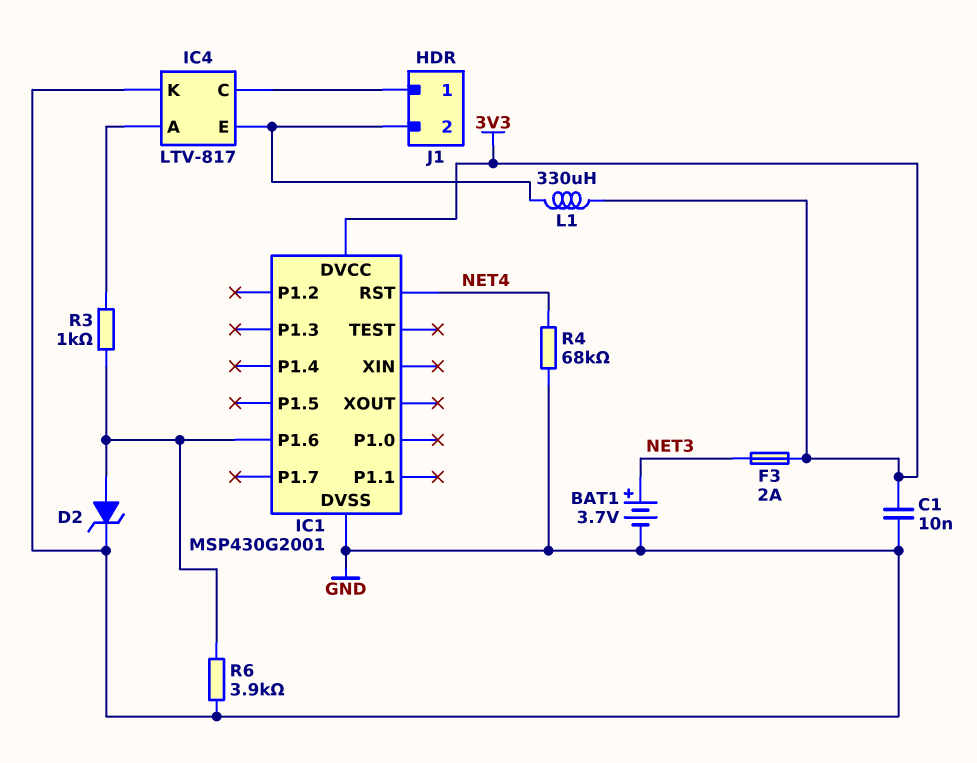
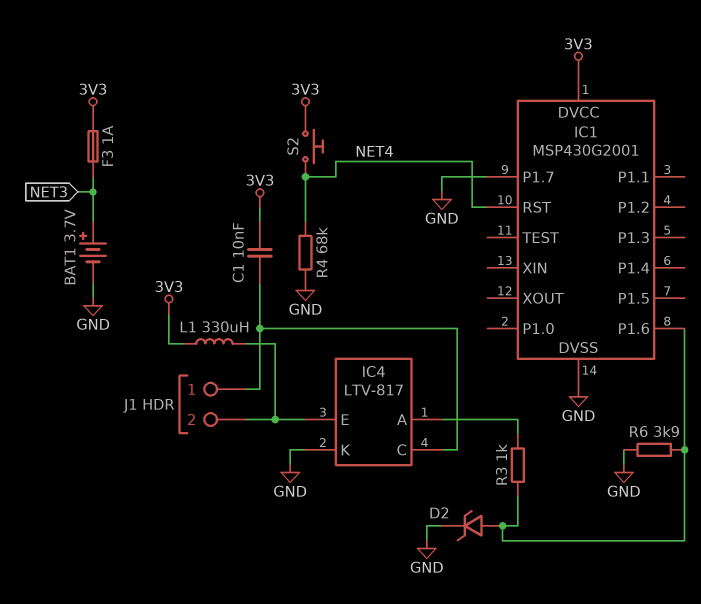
C1: 10nF (3V3, GND) -> 10nF (3V3, IC4/C)
F3: 2A (3V3, NET3) -> 1A (3V3, NET3)
IC1 pin P1.7: none -> GND
S2: none -> button (3V3, NET4)

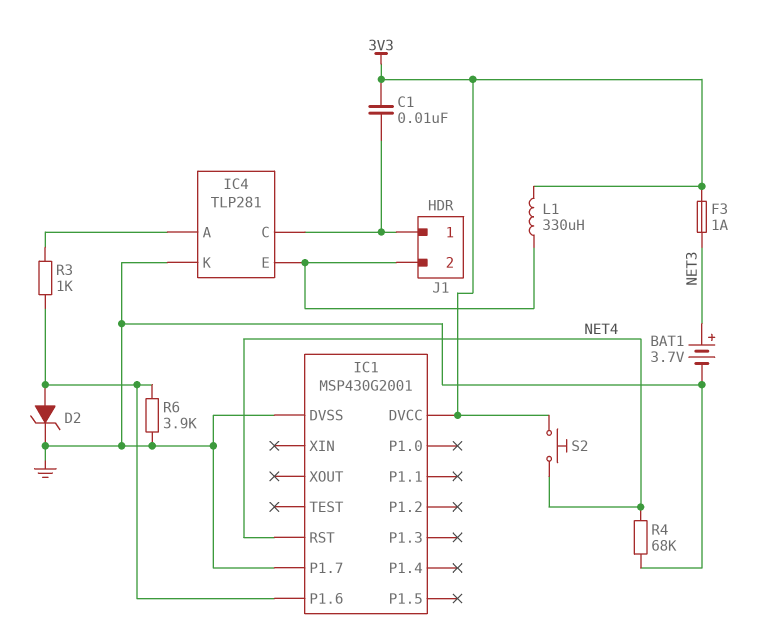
IC4: LTV-817 -> TLP281

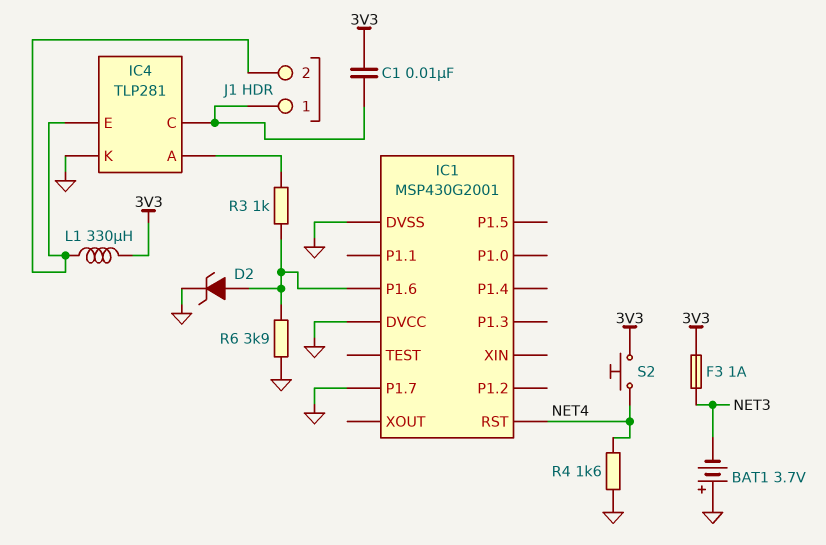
BAT1: 3.7V (plus NET3, minus GND) -> 3.7V (plus GND, minus NET3)
IC1 pin DVCC: 3V3 -> GND
R4: 68k (GND, NET4) -> 1.6k (GND, NET4)

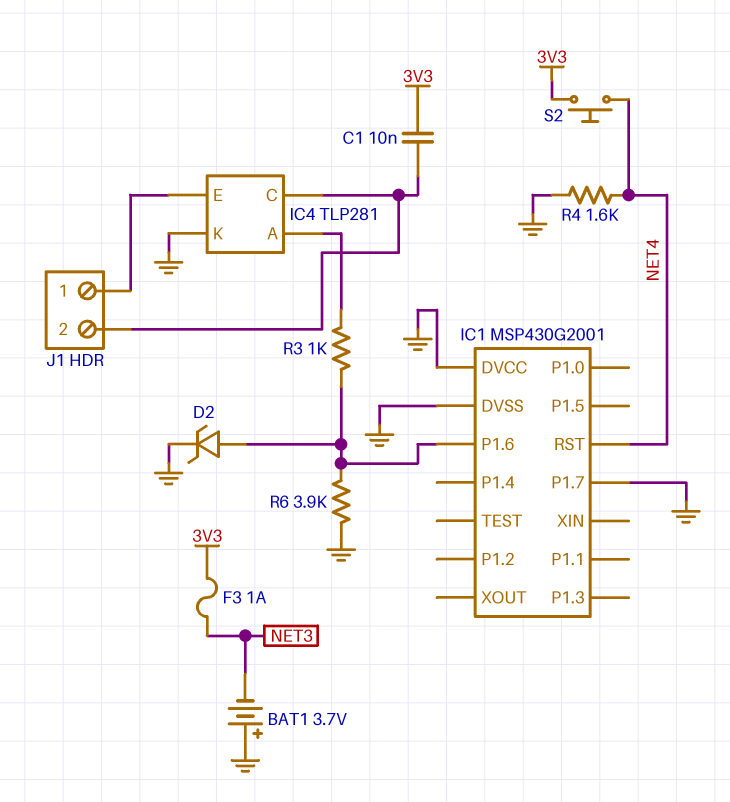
J1 pin 1: IC4/C -> IC4/E
J1 pin 2: IC4/E -> IC4/C
L1: 330uH (3V3, IC4/E) -> none

